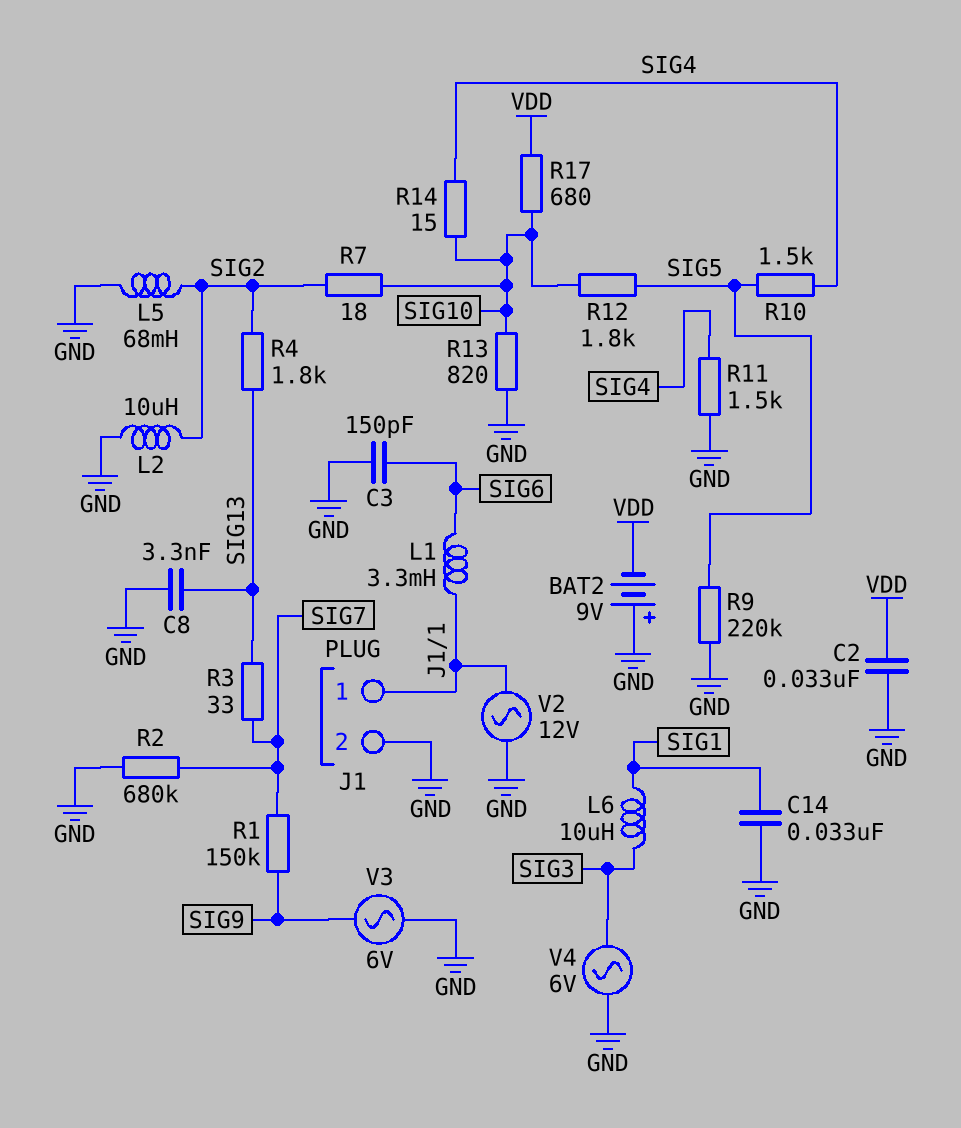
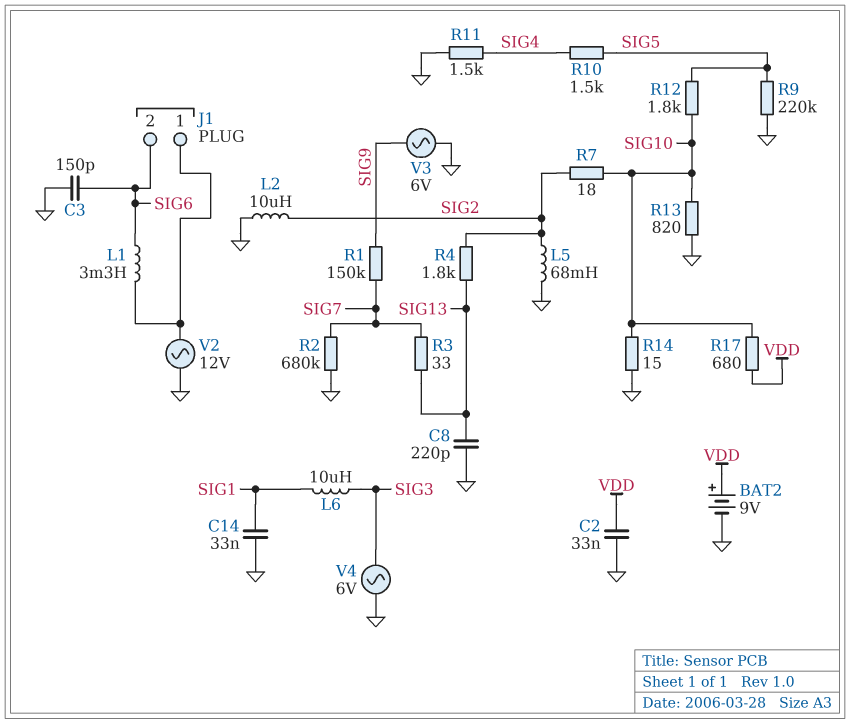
BAT2: 9V (plus GND, minus VDD) -> 9V (plus VDD, minus GND)
C8: 3.3nF (GND, SIG13) -> 220pF (GND, SIG13)
J1 pin 2: GND -> SIG6
R14: 15 (SIG4, SIG10) -> 15 (GND, SIG10)

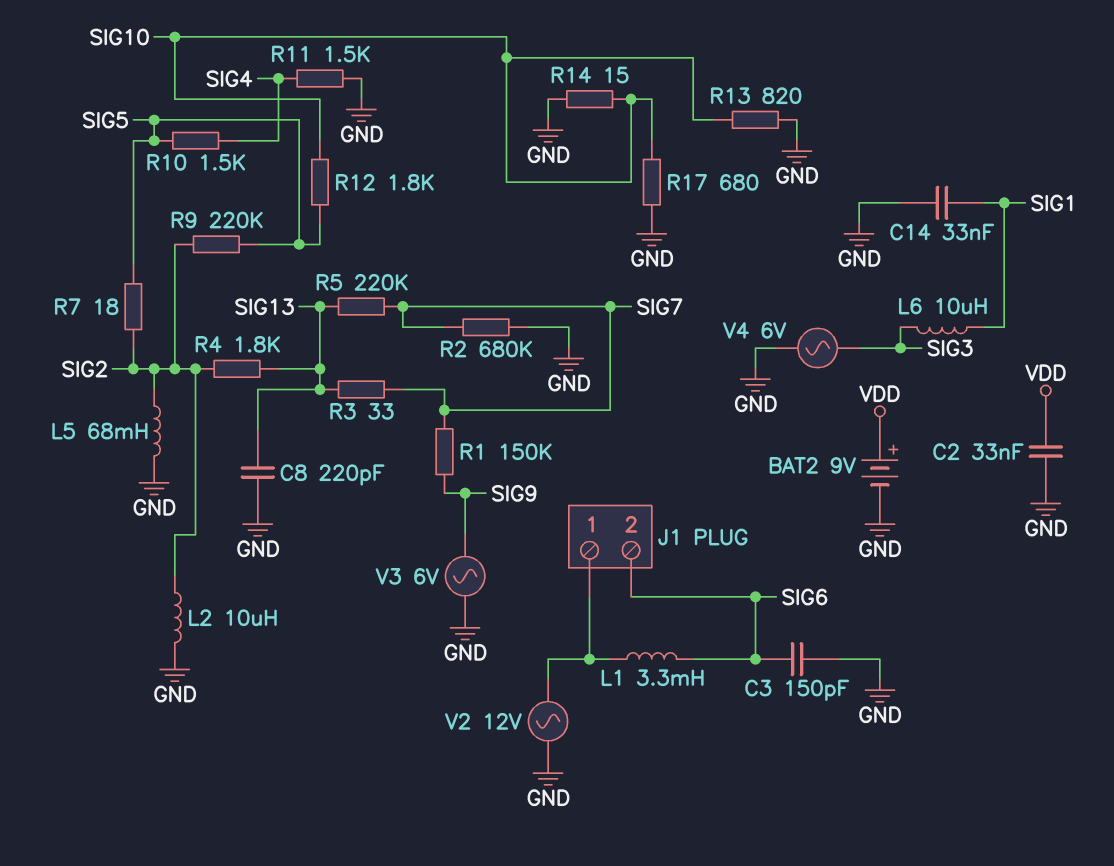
R5: none -> 220k (SIG7, SIG13)
R7: 18 (SIG2, SIG10) -> 18 (SIG2, SIG5)
R9: 220k (GND, SIG5) -> 220k (SIG2, SIG5)
R17: 680 (SIG10, VDD) -> 680 (GND, SIG10)

